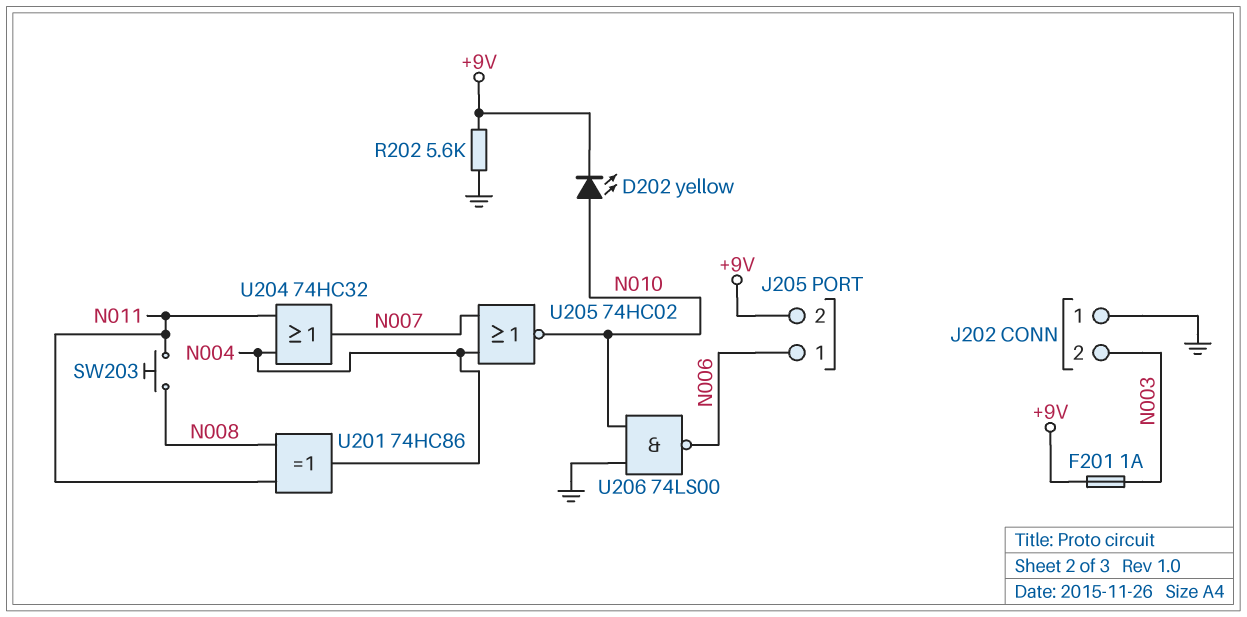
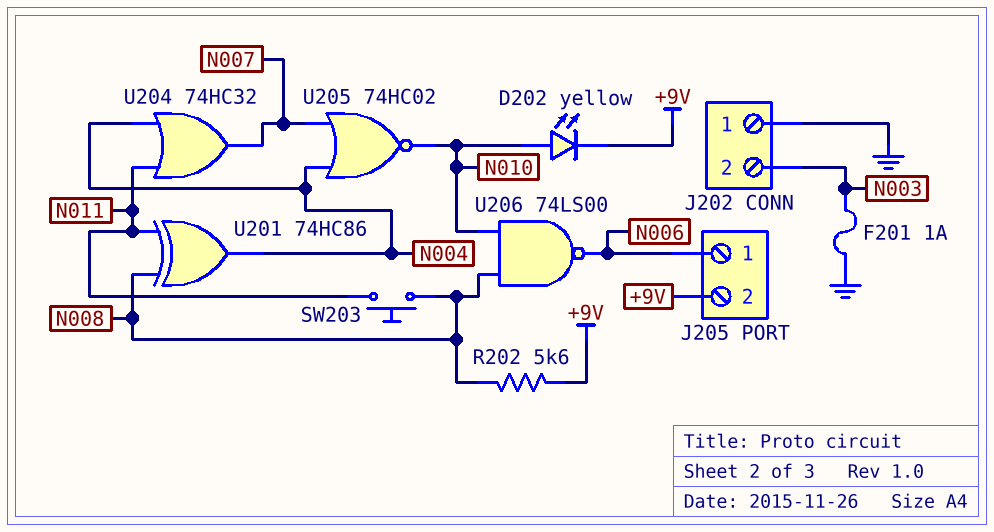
F201: 1A (+9V, N003) -> 1A (GND, N003)
R202: 5.6k (+9V, GND) -> 5.6k (+9V, N008)
U206: NAND 74LS00 (in GND, in N010, out N006) -> NAND 74LS00 (in N008, in N010, out N006)

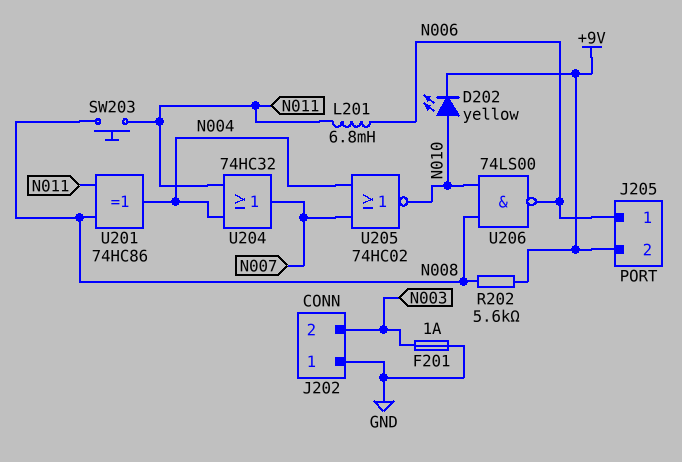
L201: none -> 6.8mH (N006, N011)

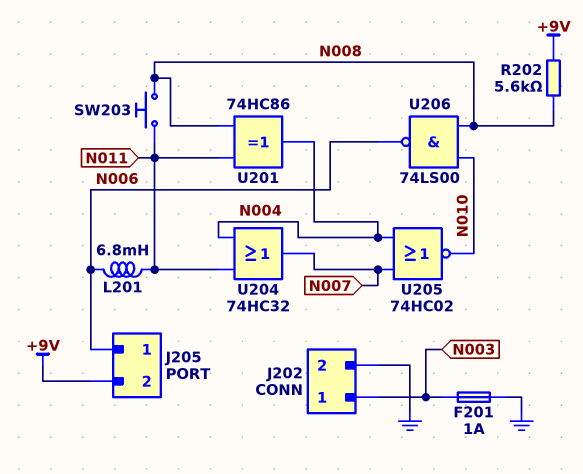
D202: LED yellow (A N010, K +9V) -> none
J202 pin 1: GND -> N003
J202 pin 2: N003 -> GND

